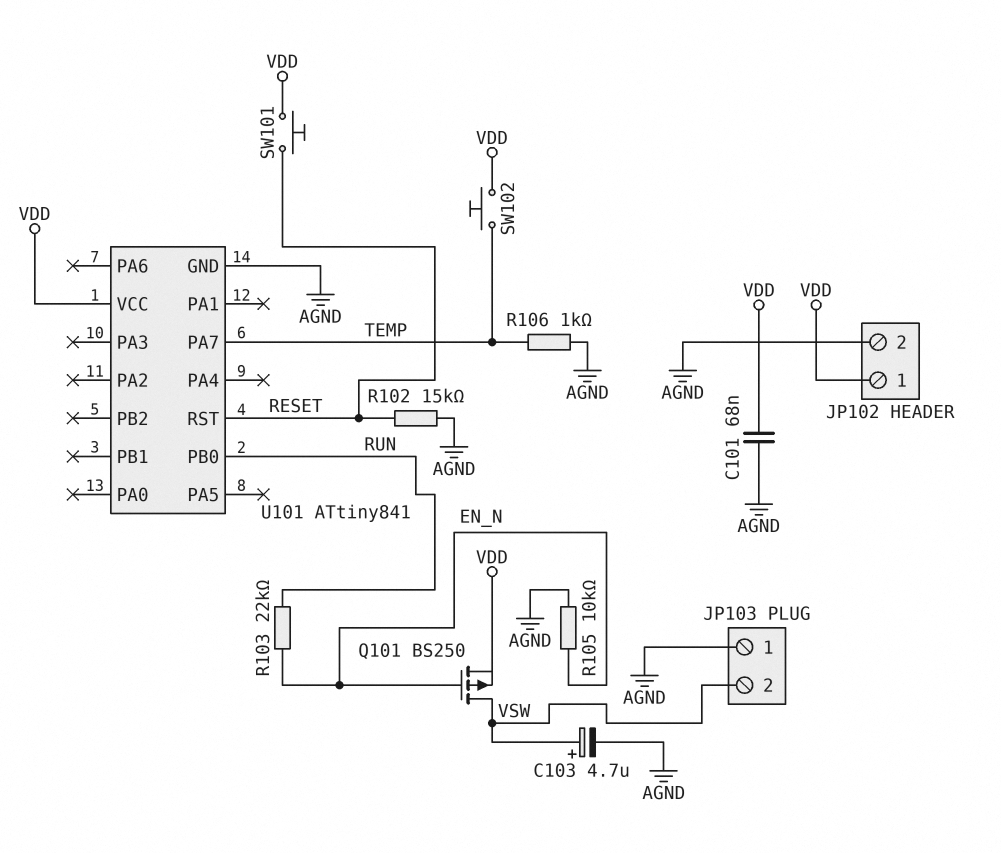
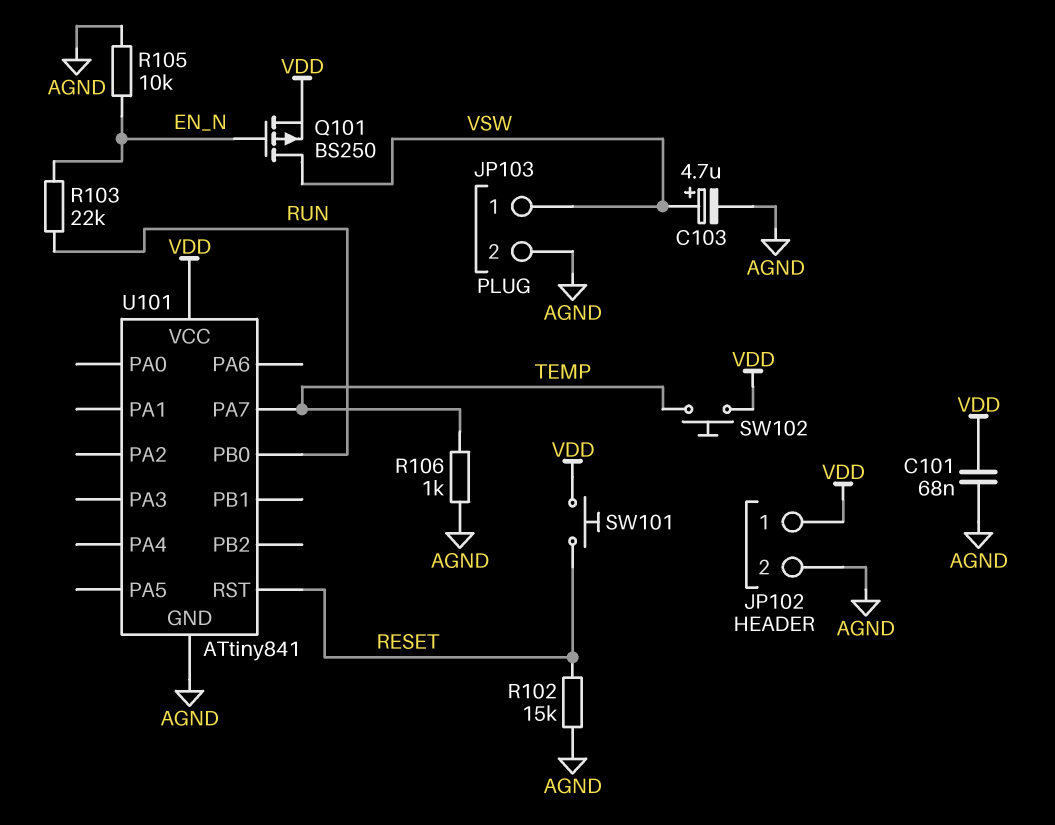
JP103 pin 1: AGND -> VSW
JP103 pin 2: VSW -> AGND

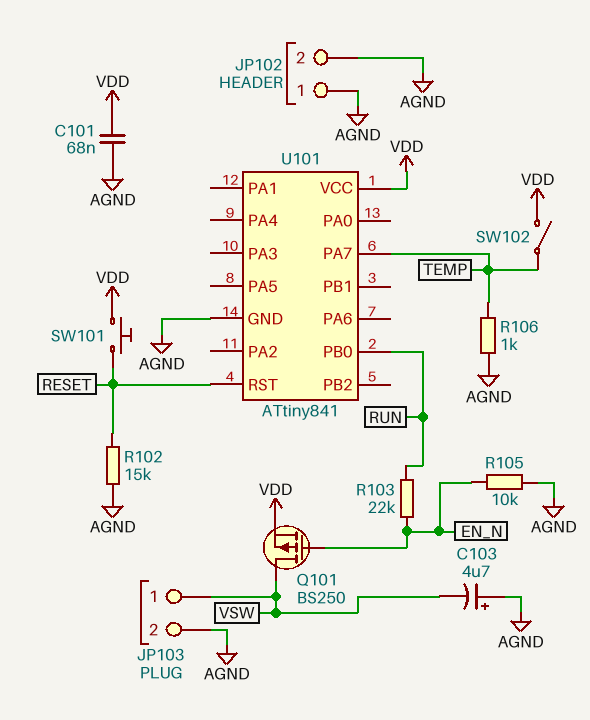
C103: 4.7uF (plus VSW, minus AGND) -> 4.7uF (plus AGND, minus VSW)
JP102 pin 1: VDD -> AGND
SW102: button (TEMP, VDD) -> switch (TEMP, VDD)

